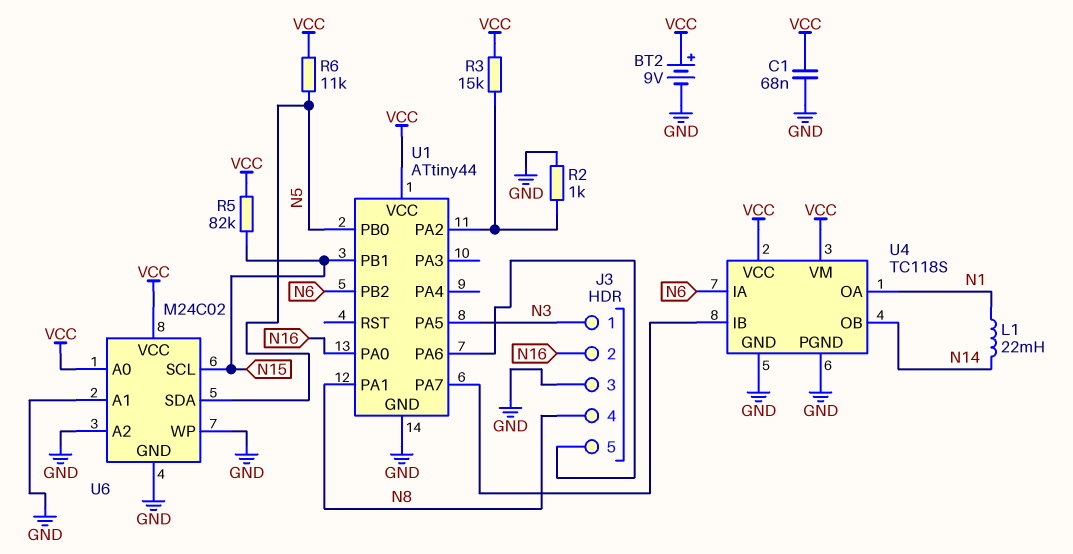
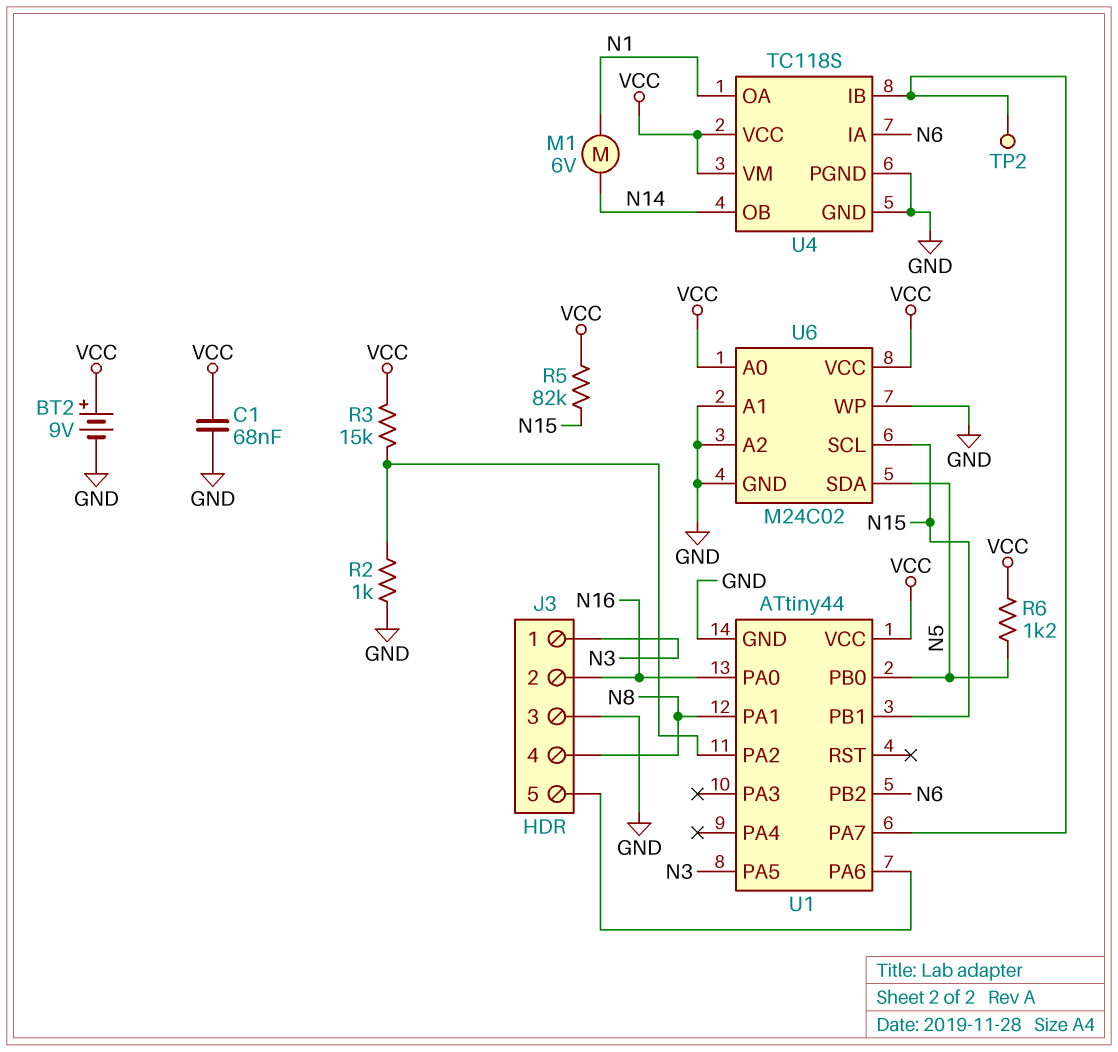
L1: 22mH (N1, N14) -> none
M1: none -> motor 6V (N1, N14)
R6: 11k (N5, VCC) -> 1.2k (N5, VCC)
TP2: none -> test point (U1/PA7)

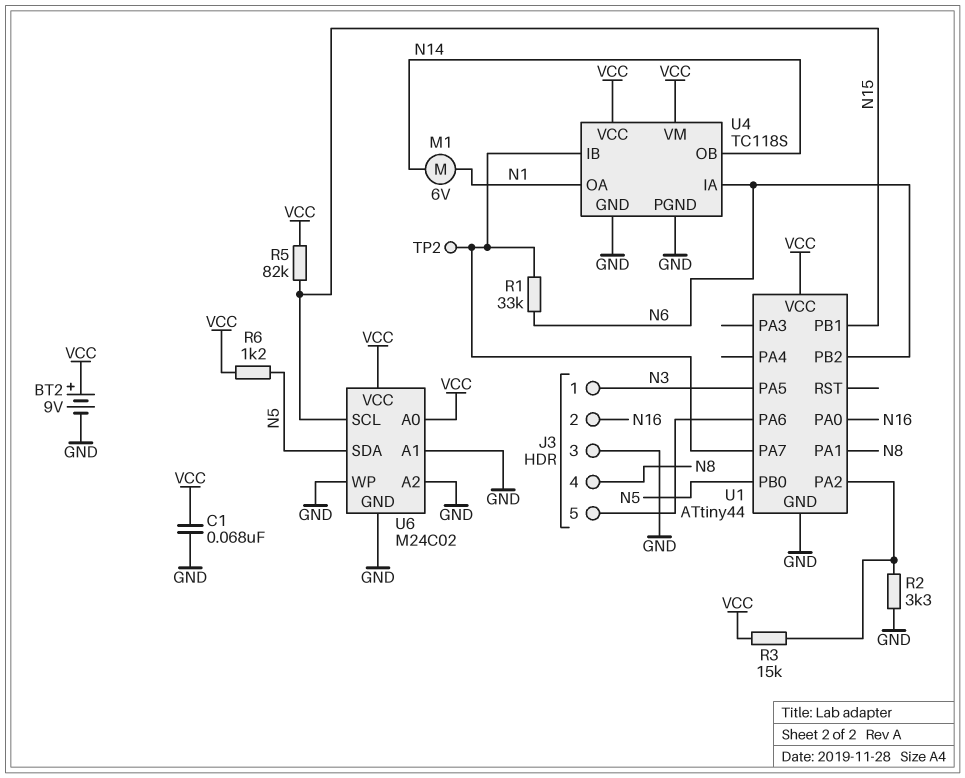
R1: none -> 33k (N6, U1/PA7)
R2: 1k (GND, U1/PA2) -> 3.3k (GND, U1/PA2)

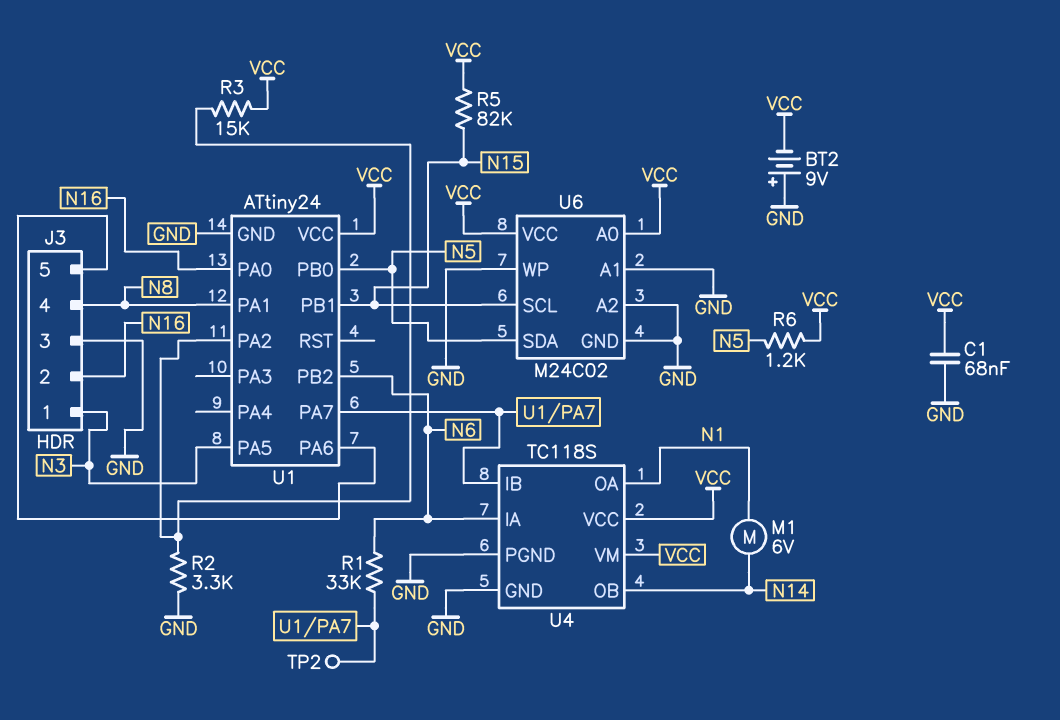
BT2: 9V (plus VCC, minus GND) -> 9V (plus GND, minus VCC)
U1: ATtiny44 -> ATtiny24

